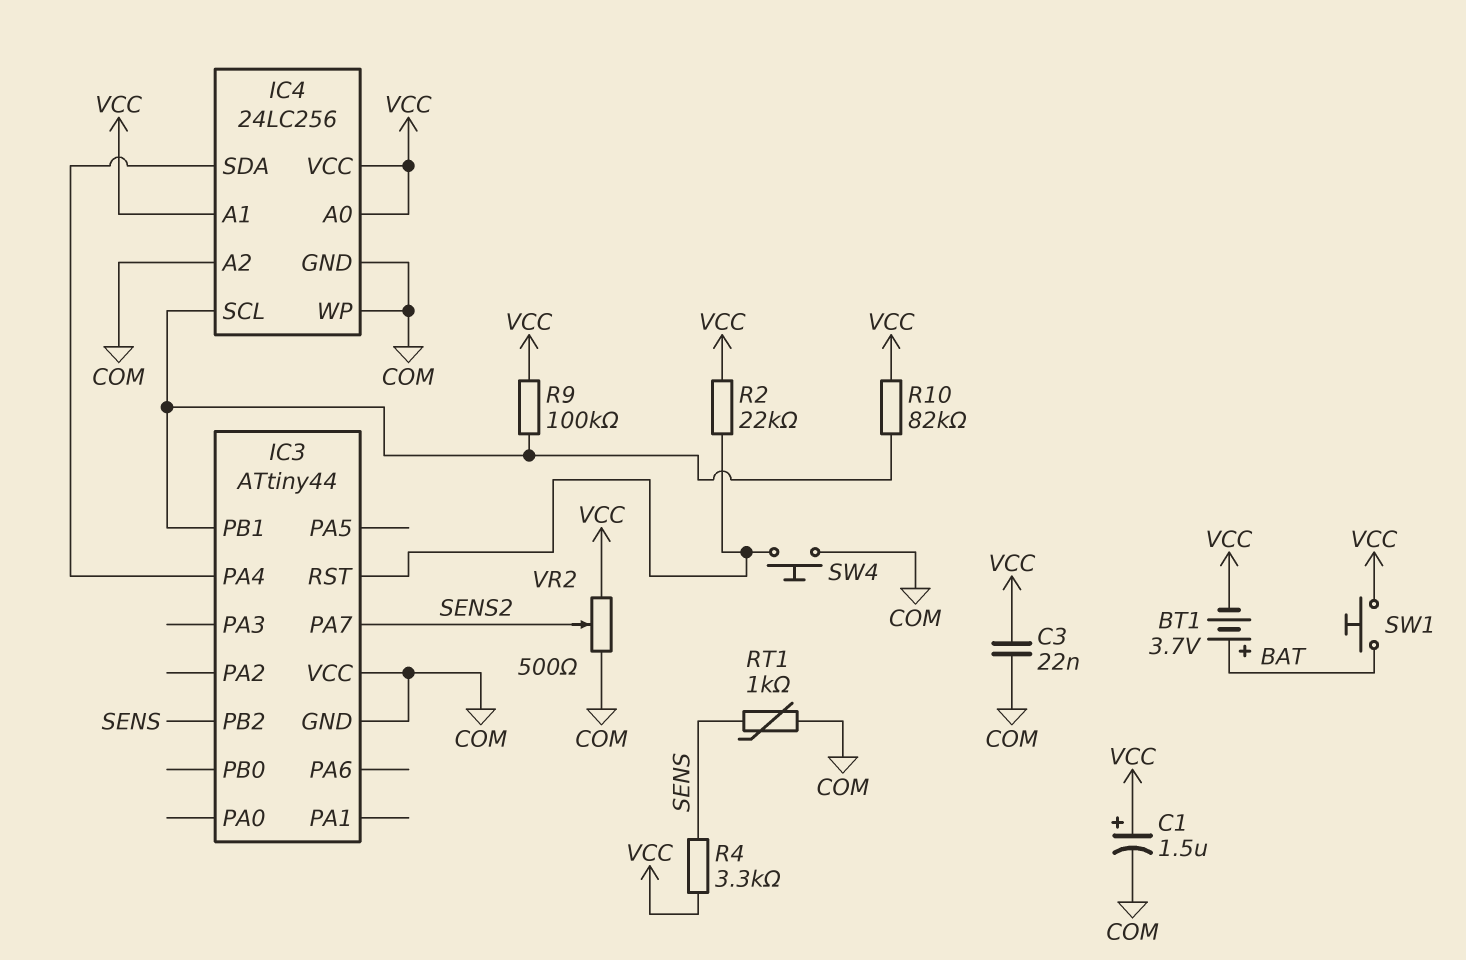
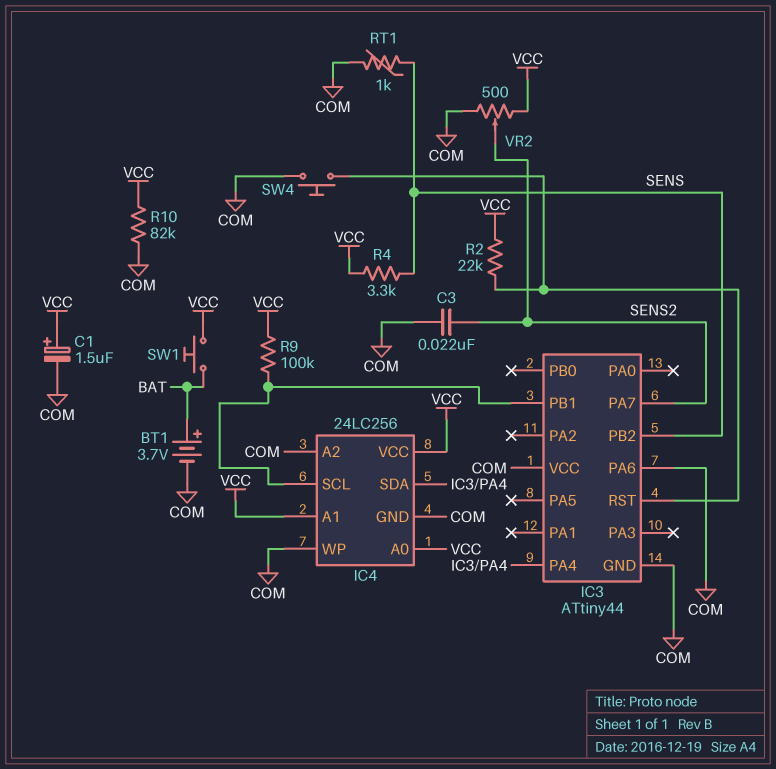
BT1: 3.7V (plus BAT, minus VCC) -> 3.7V (plus BAT, minus COM)
C3: 22nF (COM, VCC) -> 22nF (COM, SENS2)
IC3 pin PA6: none -> COM
R10: 82k (IC3/PB1, VCC) -> 82k (COM, VCC)

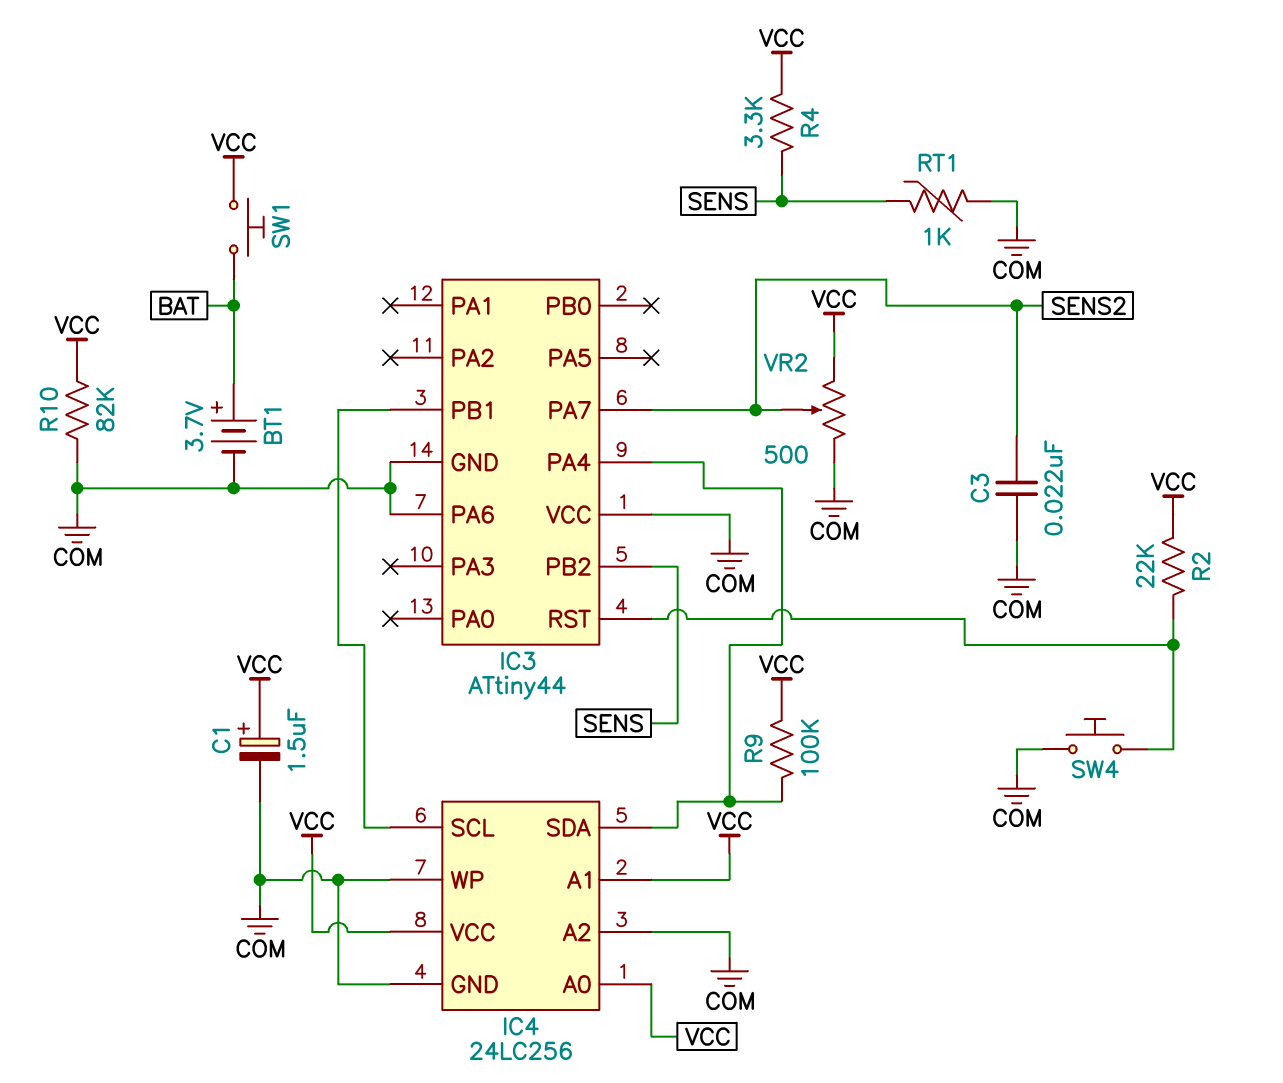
R9: 100k (IC3/PB1, VCC) -> 100k (IC3/PA4, VCC)

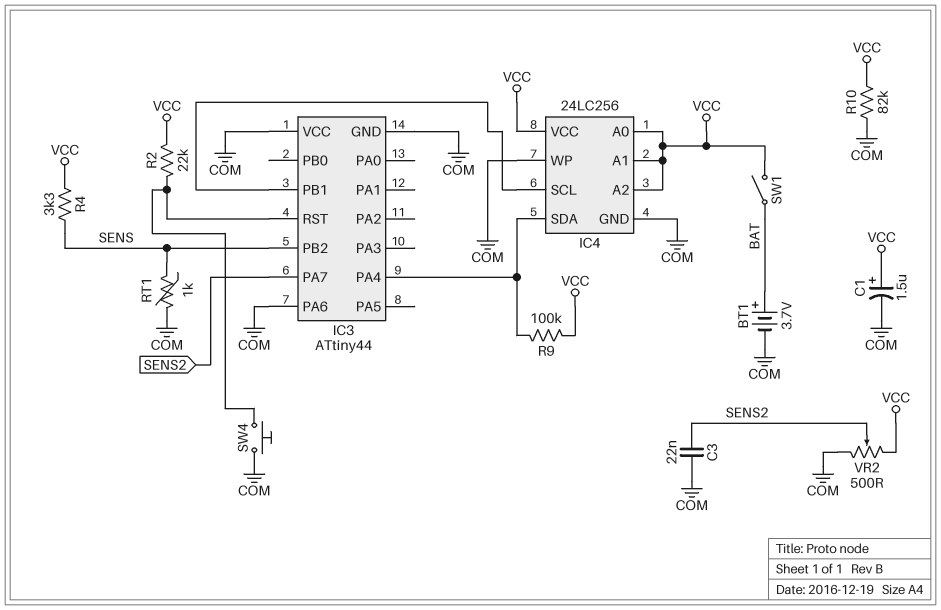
IC4 pin A2: COM -> VCC
SW1: button (BAT, VCC) -> switch (BAT, VCC)

